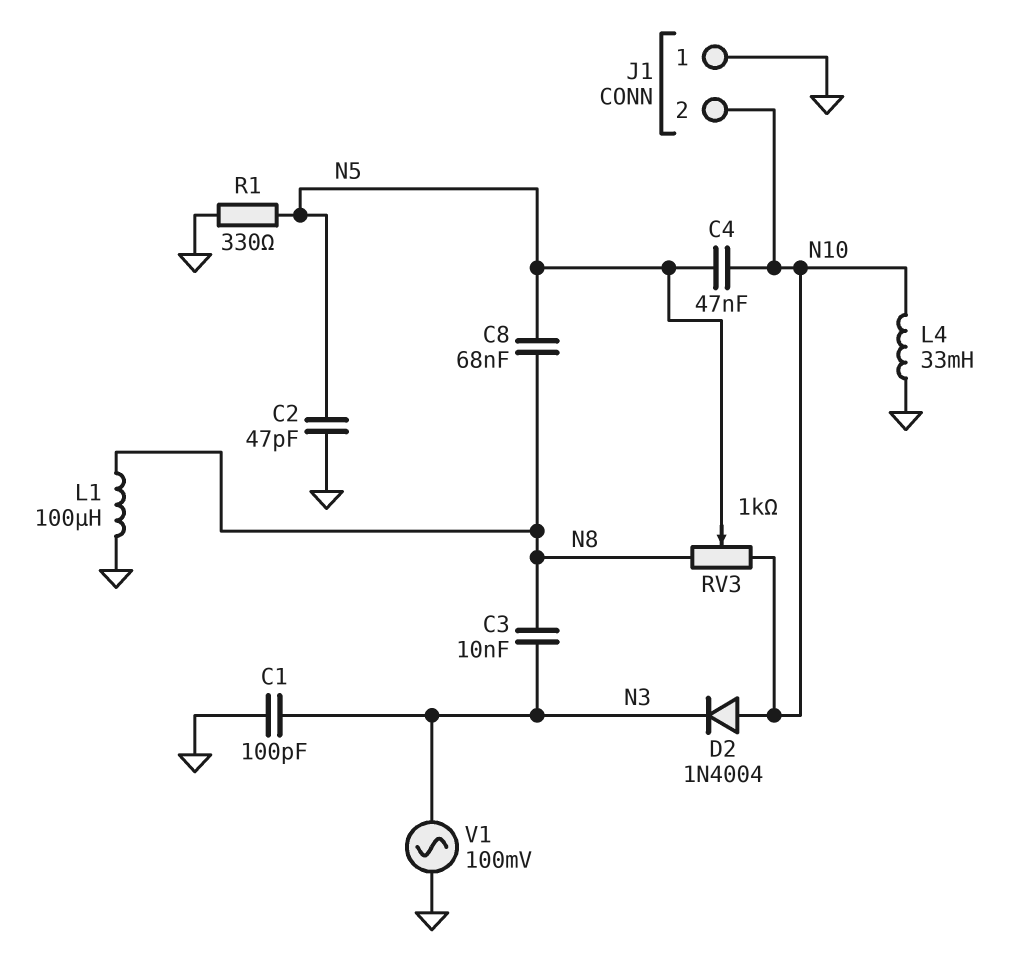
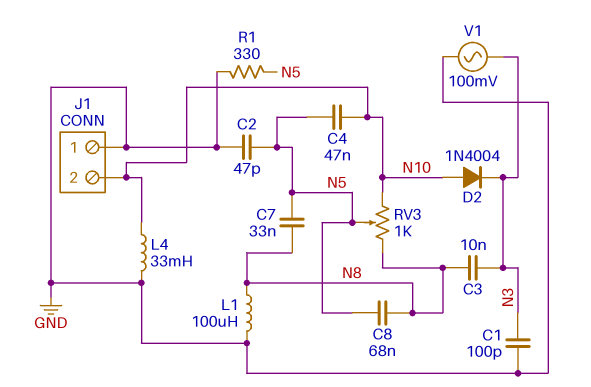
C7: none -> 33nF (N5, N8)

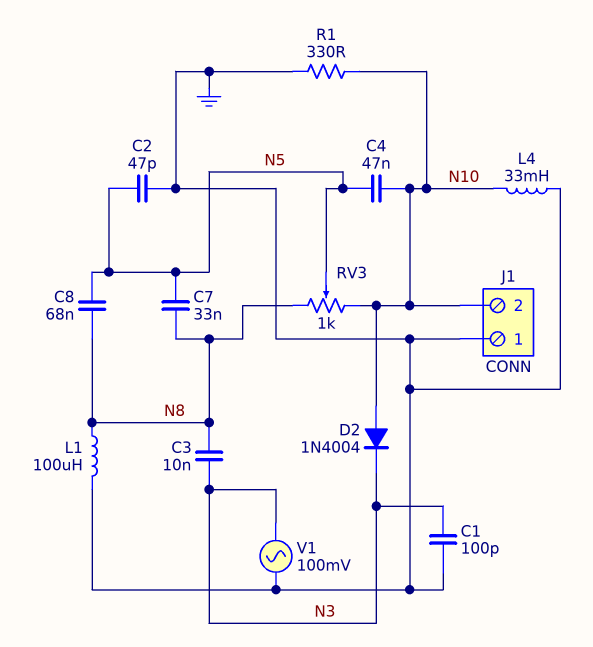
R1: 330 (GND, N5) -> 330 (GND, N10)

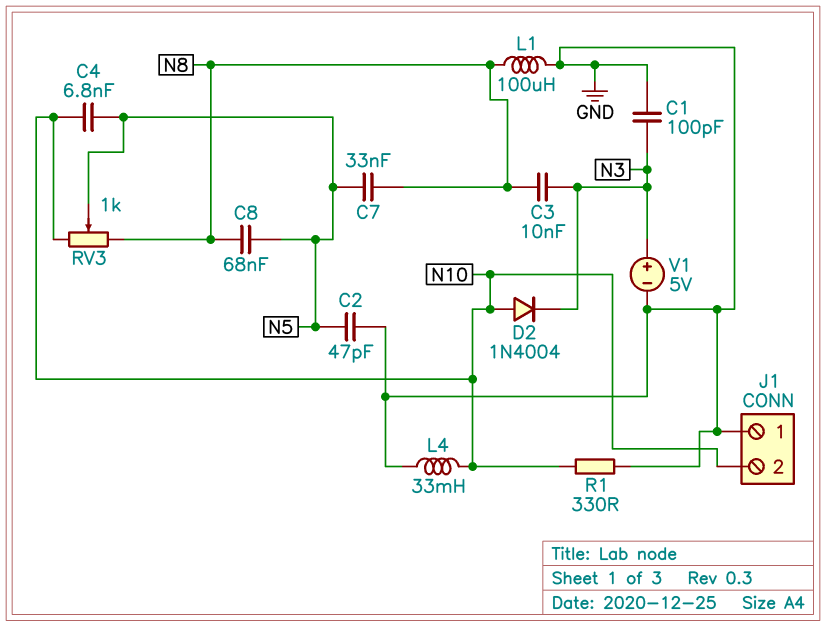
C4: 47nF (N5, N10) -> 6.8nF (N5, N10)
V1: AC 100mV (GND, N3) -> 5V (plus N3, minus GND)

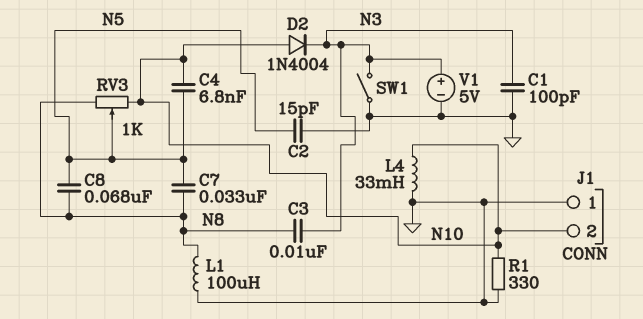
C2: 47pF (GND, N5) -> 15pF (GND, N5)
SW1: none -> switch (GND, N3)

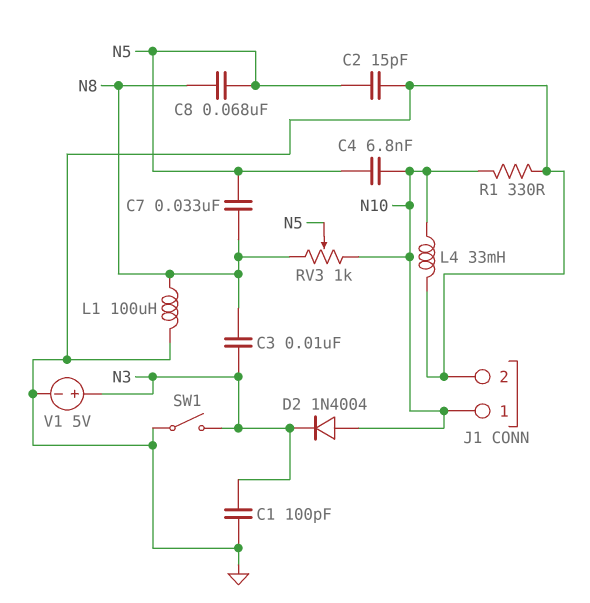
J1 pin 1: GND -> N10
J1 pin 2: N10 -> GND

